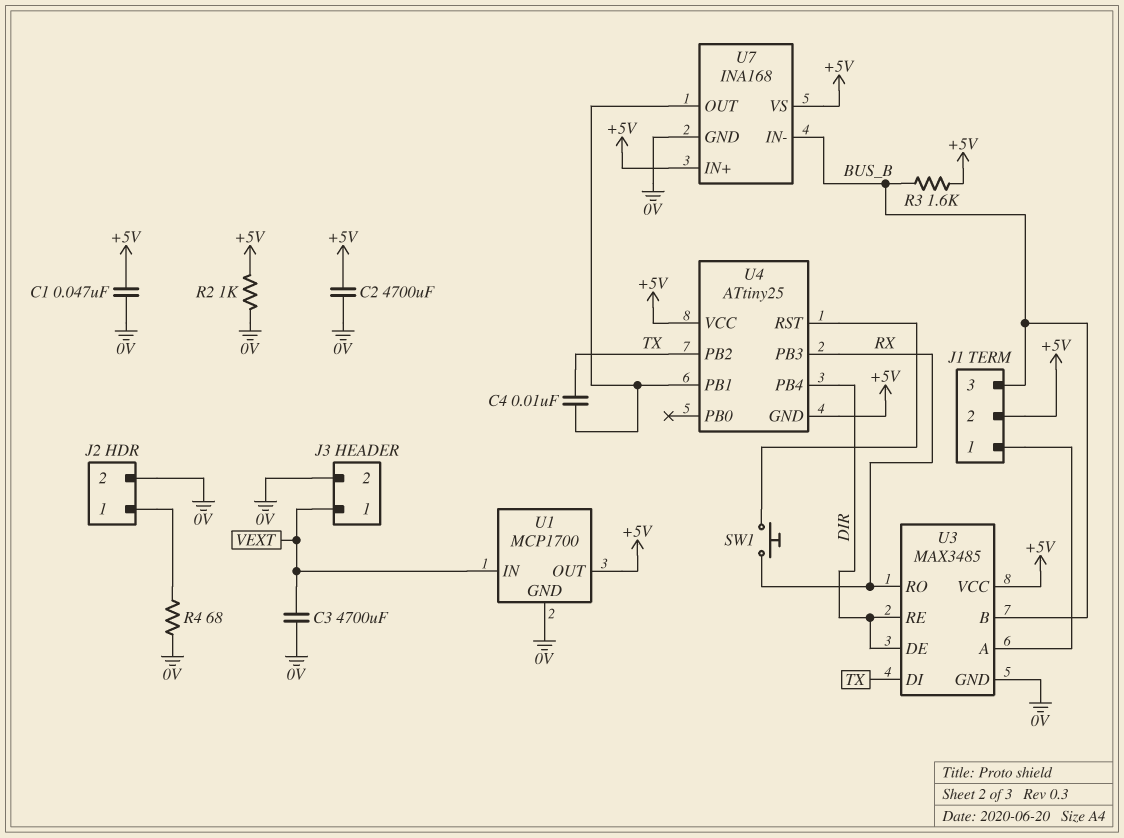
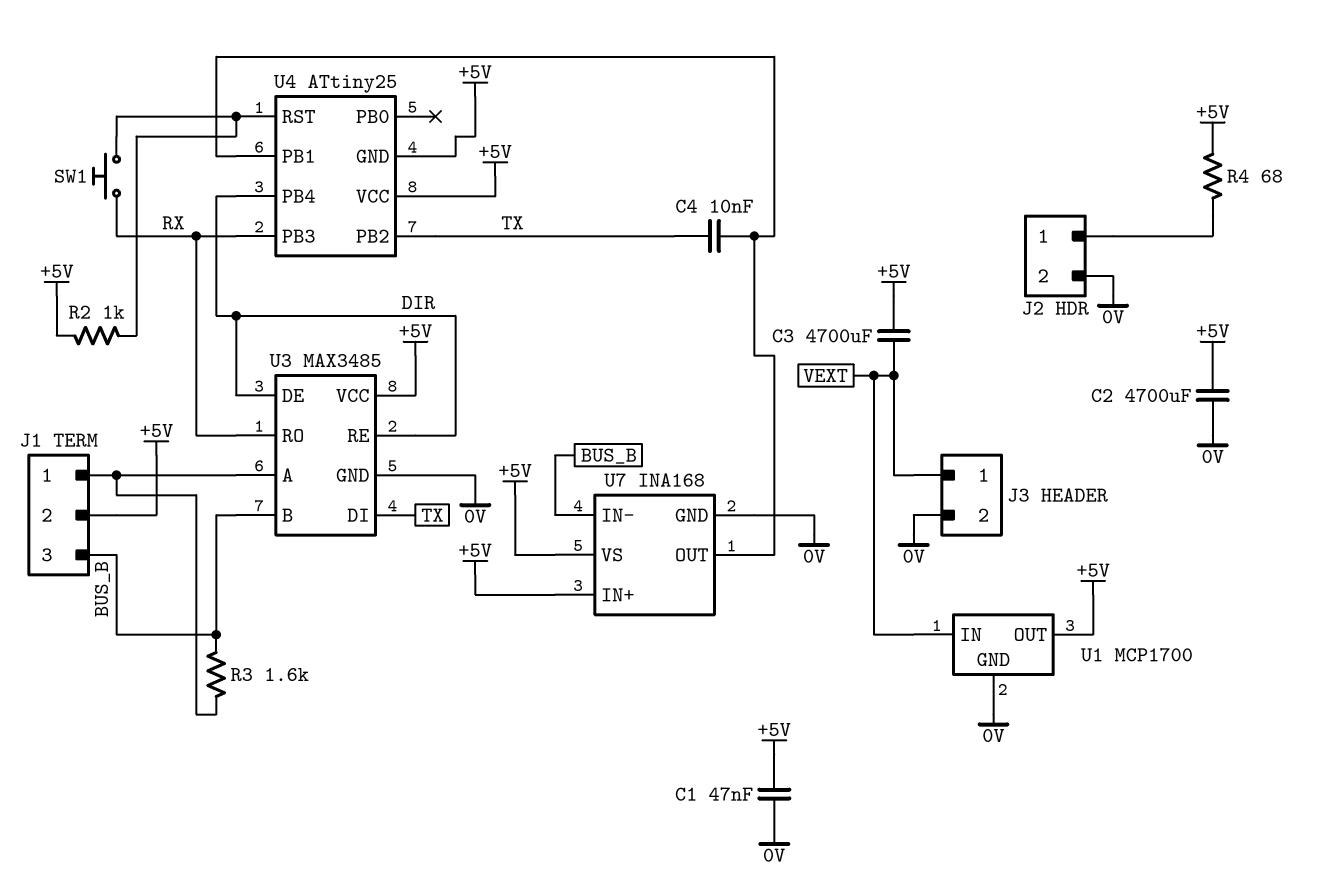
C3: 4700uF (0V, VEXT) -> 4700uF (+5V, VEXT)
R2: 1k (+5V, 0V) -> 1k (+5V, U4/RST)
R3: 1.6k (+5V, BUS_B) -> 1.6k (BUS_B, J1/1)
R4: 68 (0V, J2/1) -> 68 (+5V, J2/1)

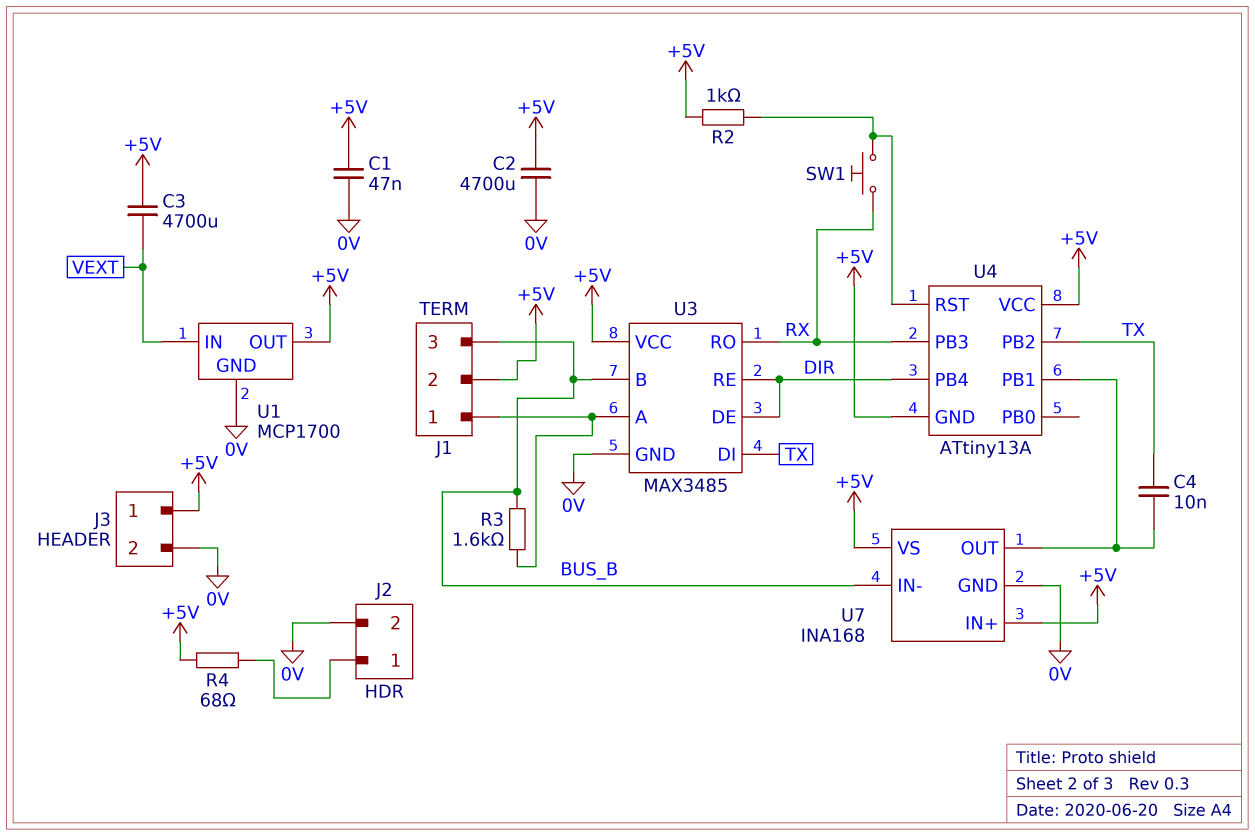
J3 pin 1: VEXT -> +5V
U4: ATtiny25 -> ATtiny13A

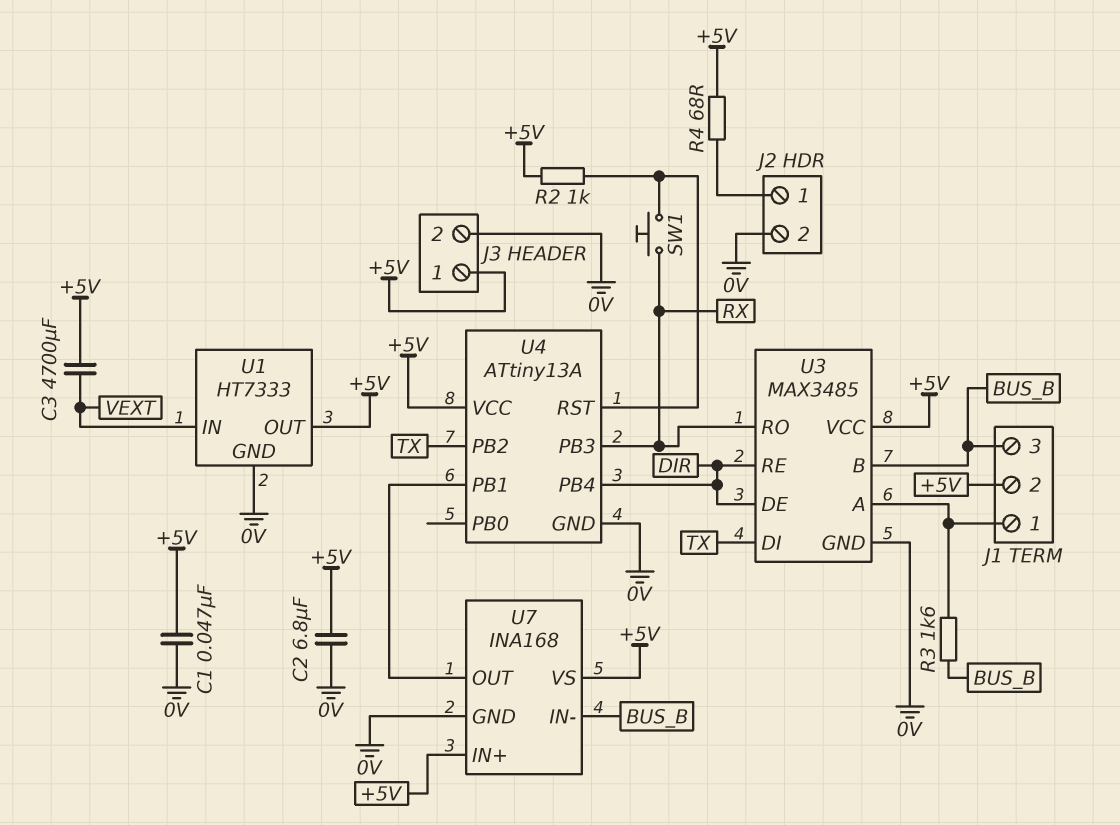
C2: 4700uF (+5V, 0V) -> 6.8uF (+5V, 0V)
C4: 10nF (TX, U4/PB1) -> none
U1: MCP1700 -> HT7333
U4 pin GND: +5V -> 0V

